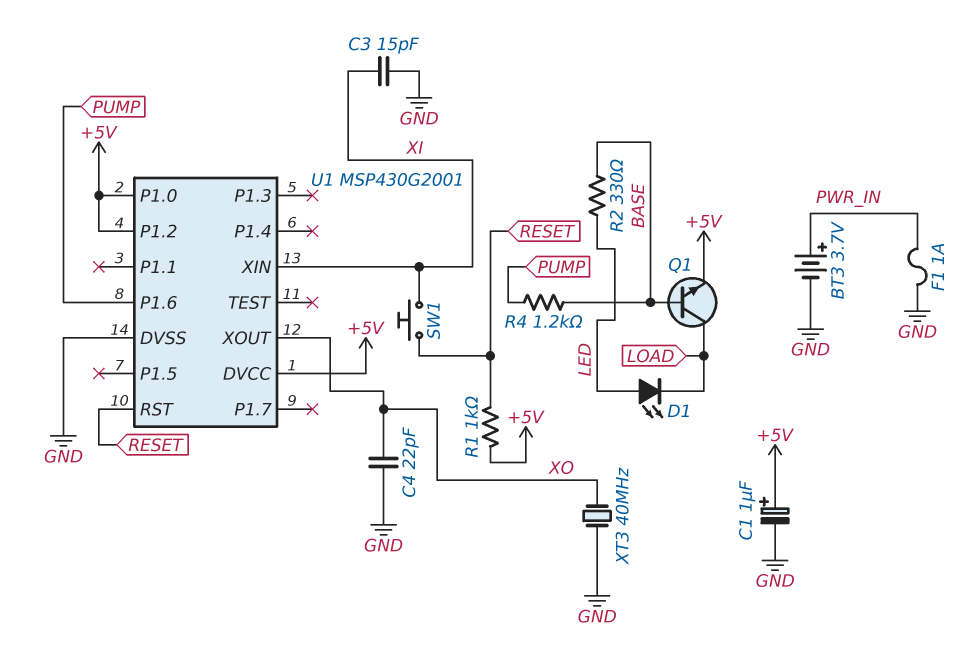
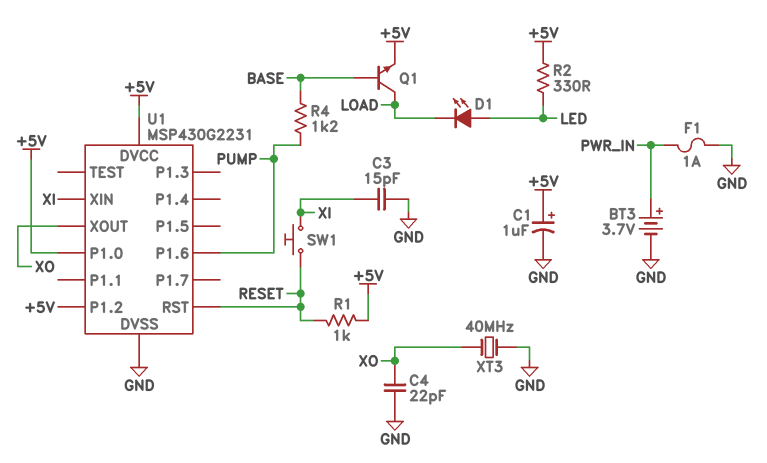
R2: 330 (BASE, LED) -> 330 (+5V, LED)
U1: MSP430G2001 -> MSP430G2231

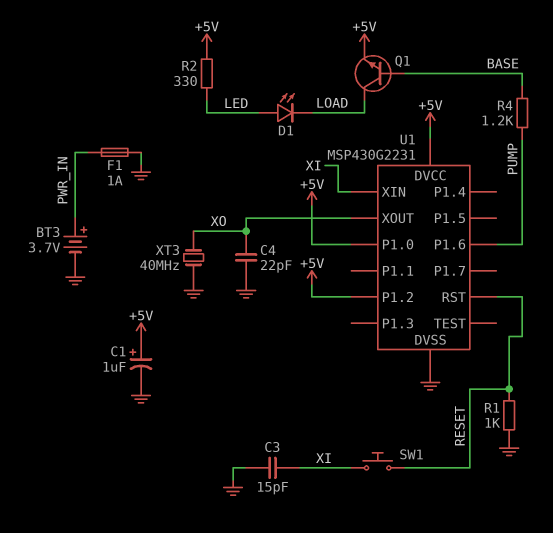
R1: 1k (+5V, RESET) -> 1k (GND, RESET)

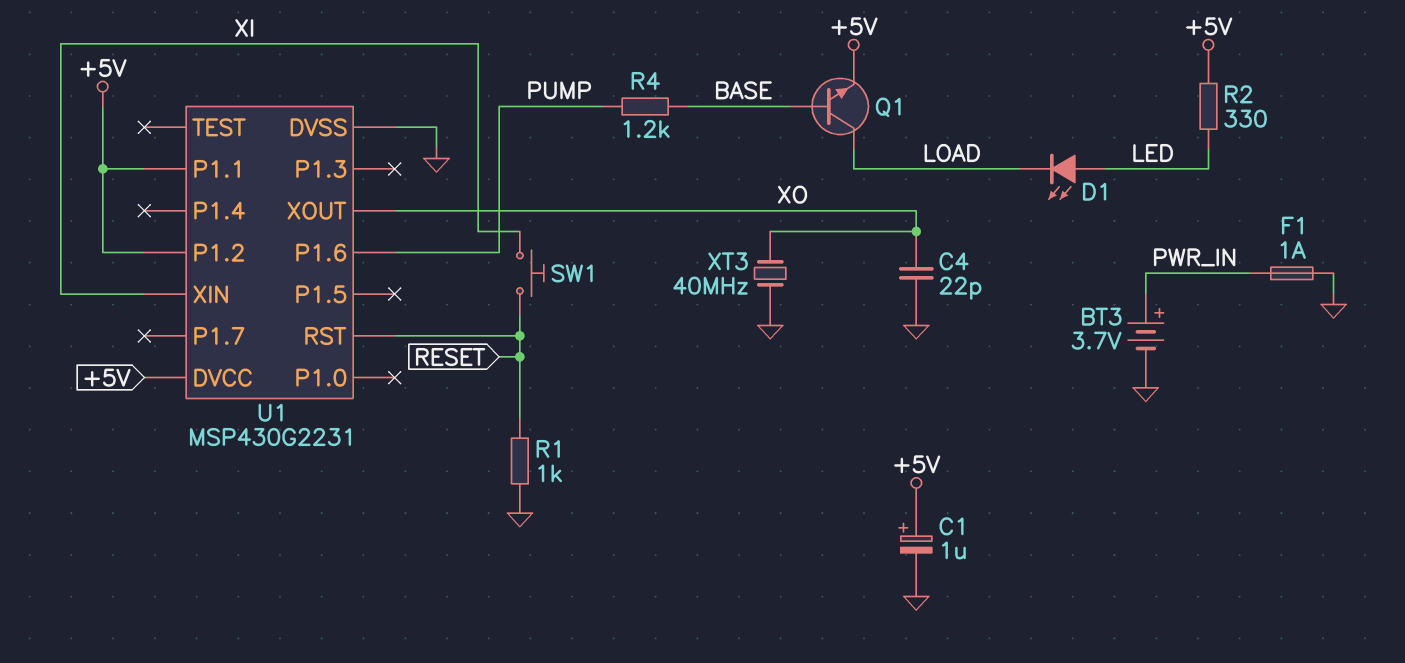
C3: 15pF (GND, XI) -> none
U1 pin P1.0: +5V -> none
U1 pin P1.1: none -> +5V

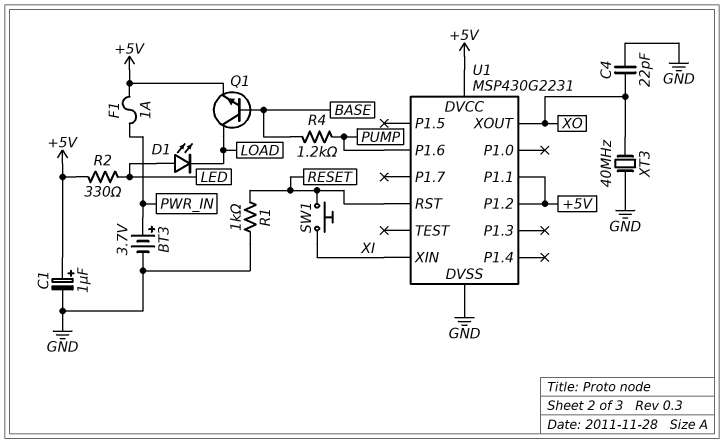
F1: 1A (GND, PWR_IN) -> 1A (+5V, PWR_IN)

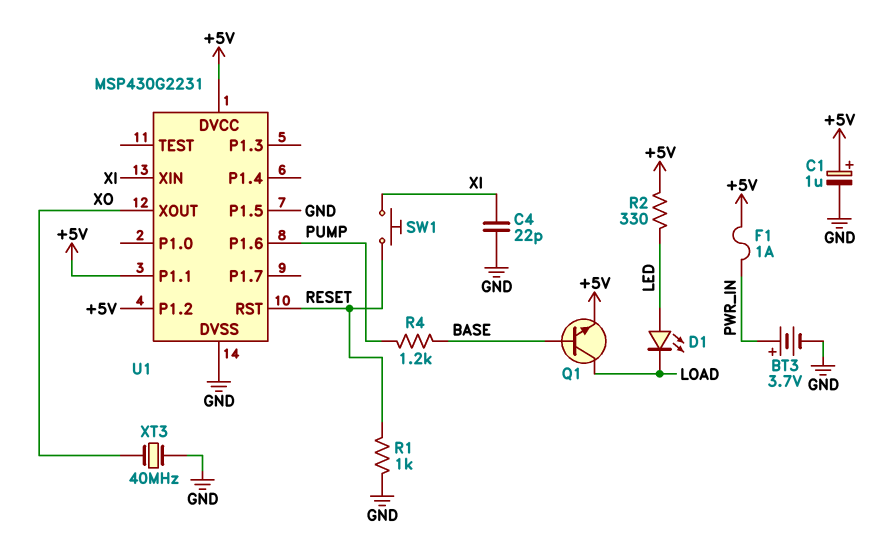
C4: 22pF (GND, XO) -> 22pF (GND, XI)
U1 pin P1.5: none -> GND

